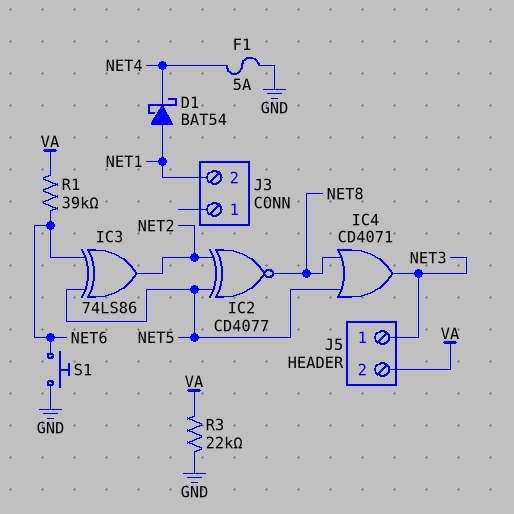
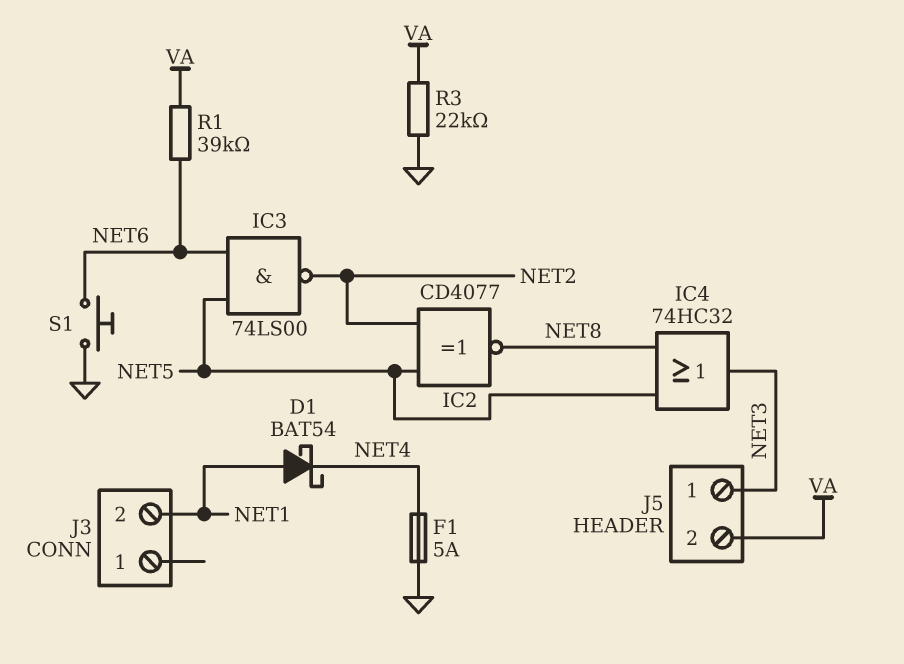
IC3: XOR 74LS86 (in NET5, in NET6, out NET2) -> NAND 74LS00 (in NET5, in NET6, out NET2)
IC4: OR CD4071 (in NET5, in NET8, out NET3) -> OR 74HC32 (in NET5, in NET8, out NET3)

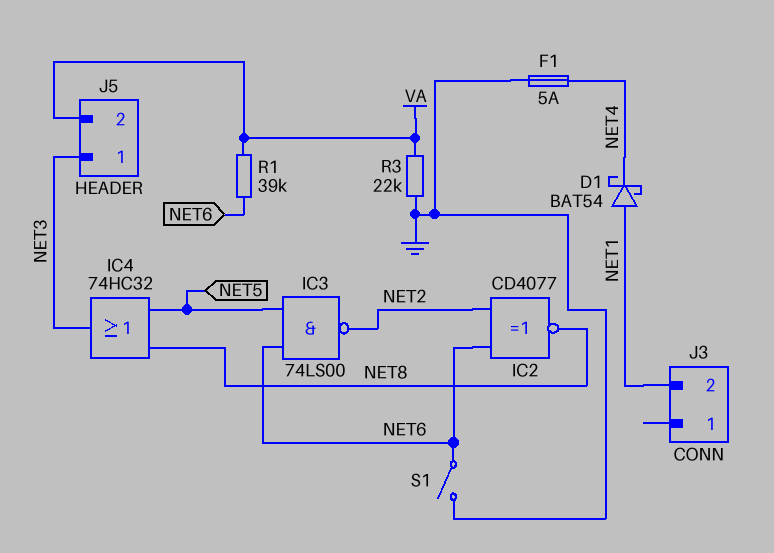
IC2: XNOR CD4077 (in NET2, in NET5, out NET8) -> XNOR CD4077 (in NET2, in NET6, out NET8)
S1: button (GND, NET6) -> switch (GND, NET6)

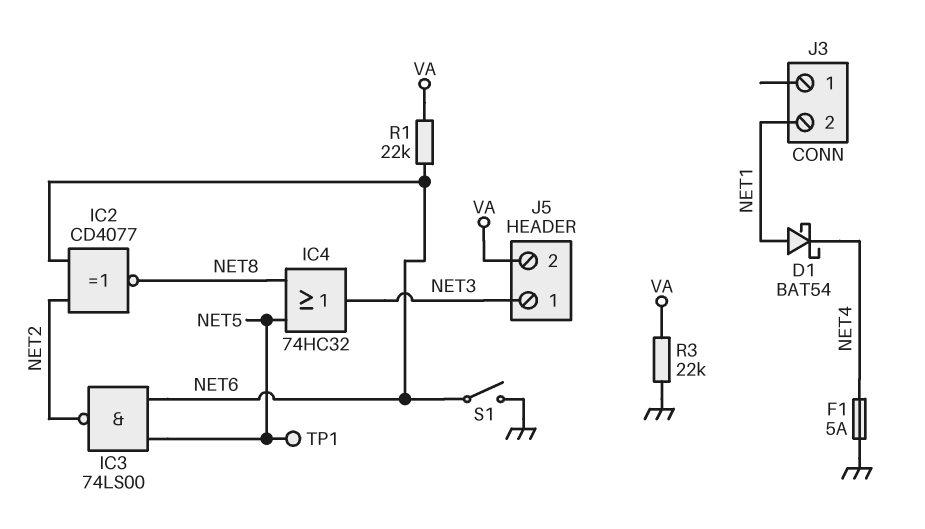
R1: 39k (NET6, VA) -> 22k (NET6, VA)
TP1: none -> test point (NET5)

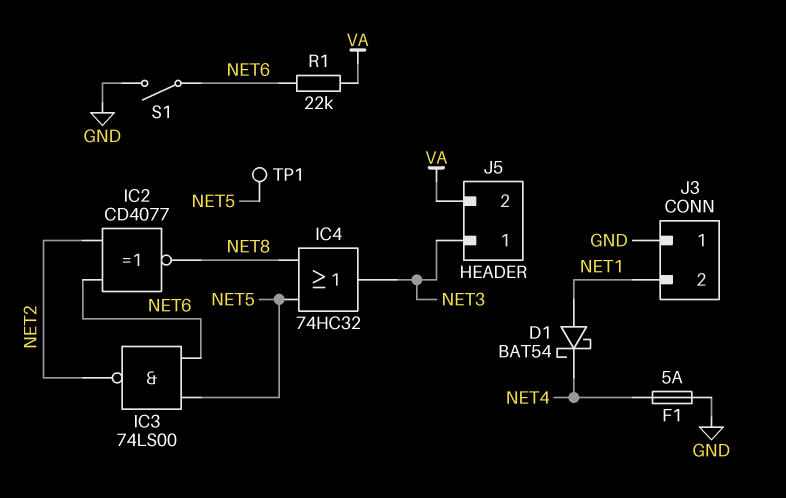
J3 pin 1: none -> GND
R3: 22k (GND, VA) -> none

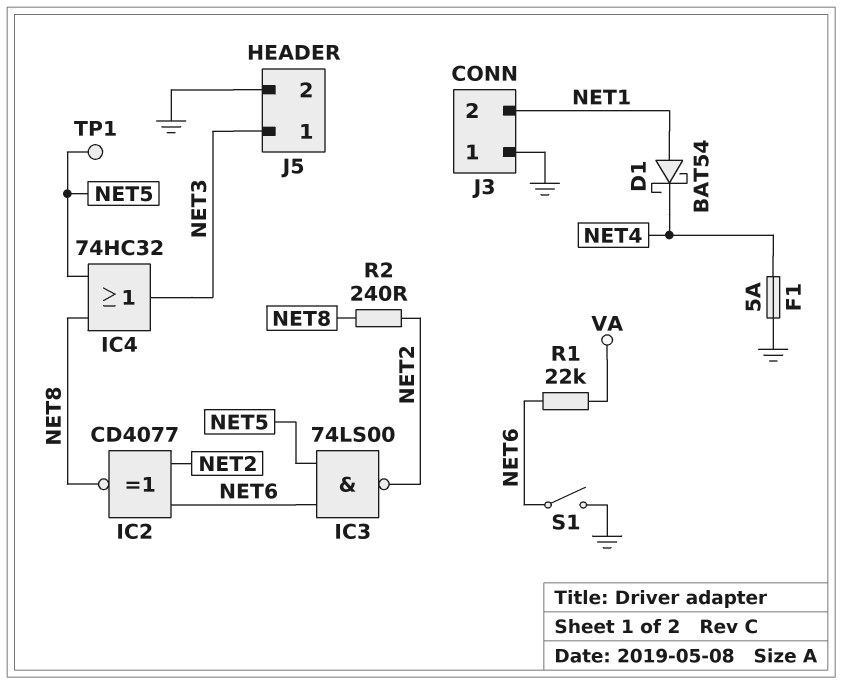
J5 pin 2: VA -> GND
R2: none -> 240 (NET2, NET8)

